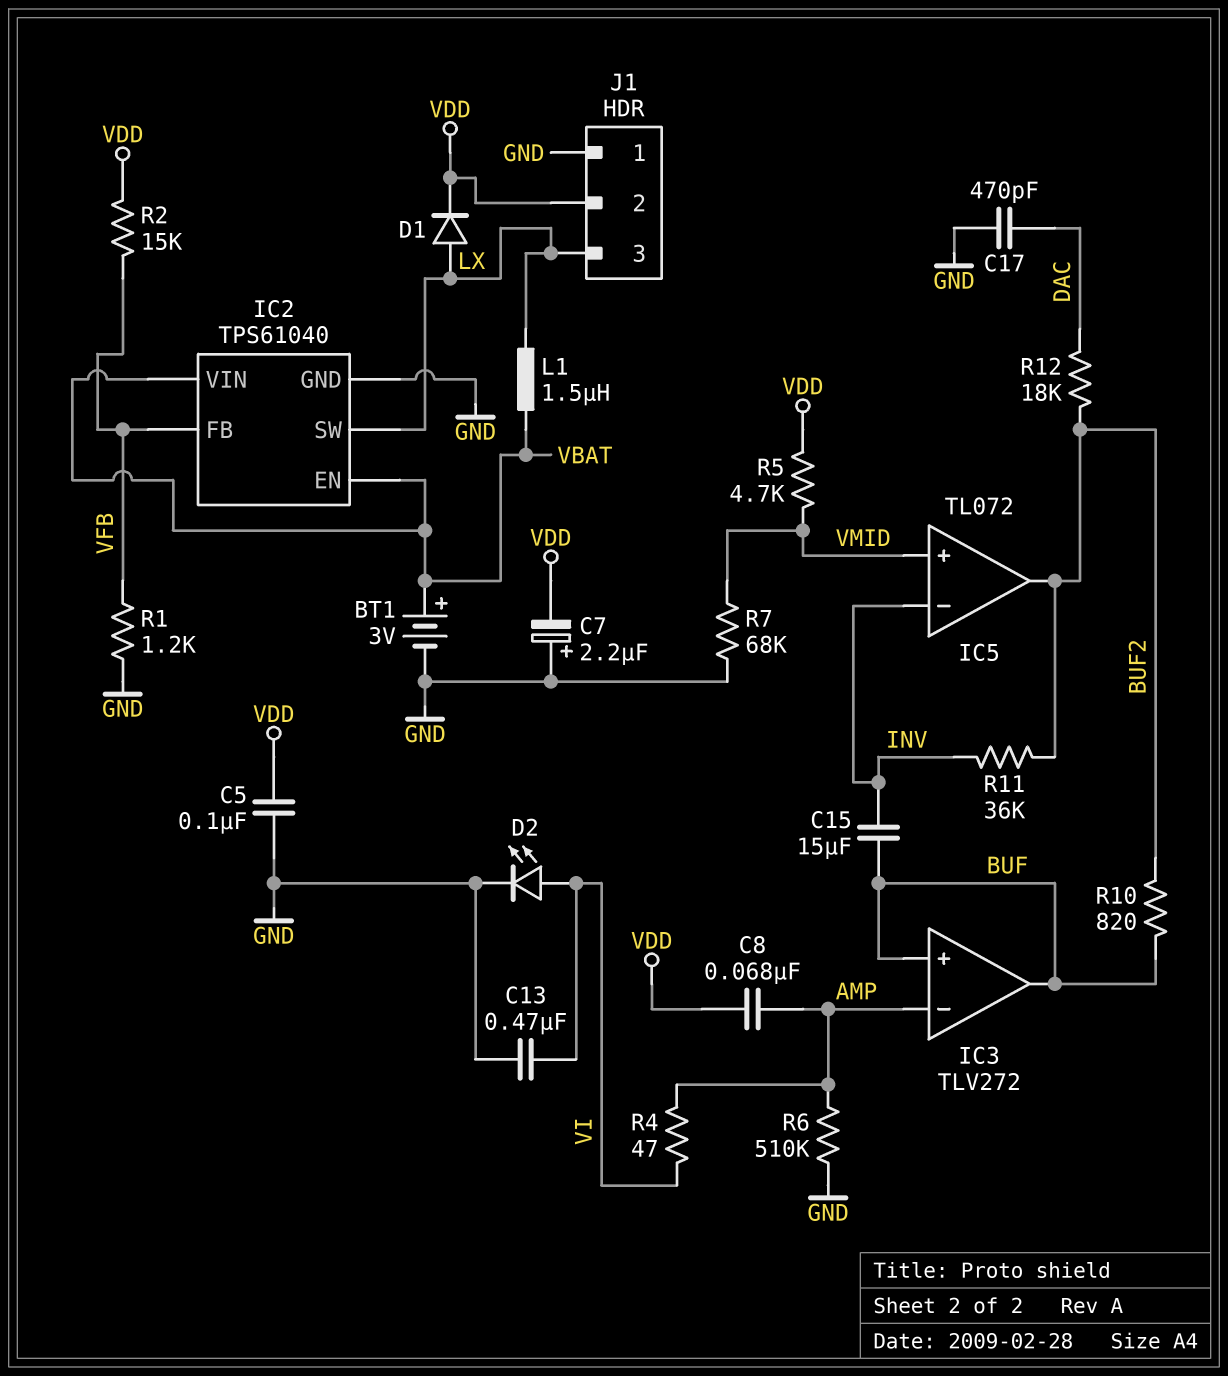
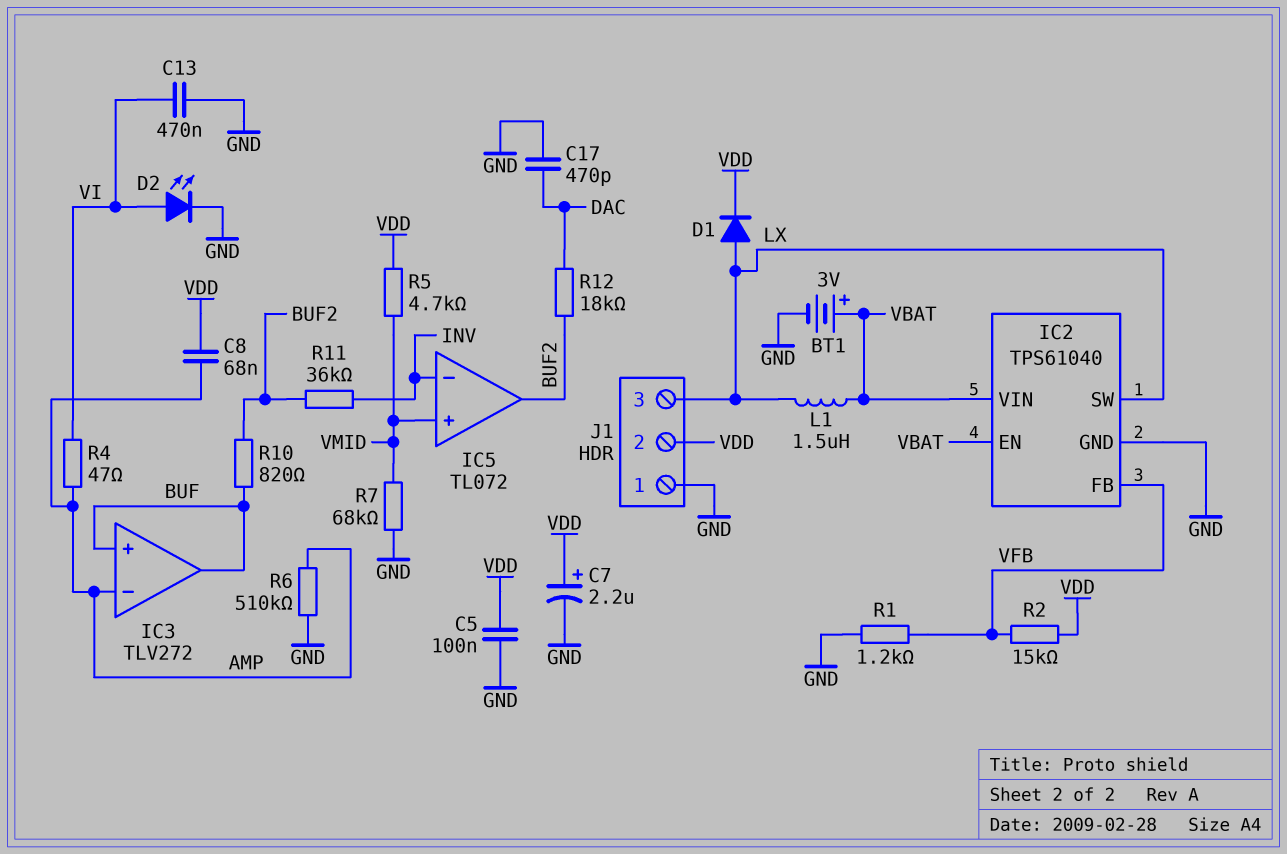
C7: 2.2uF (plus GND, minus VDD) -> 2.2uF (plus VDD, minus GND)
C15: 15uF (BUF, INV) -> none

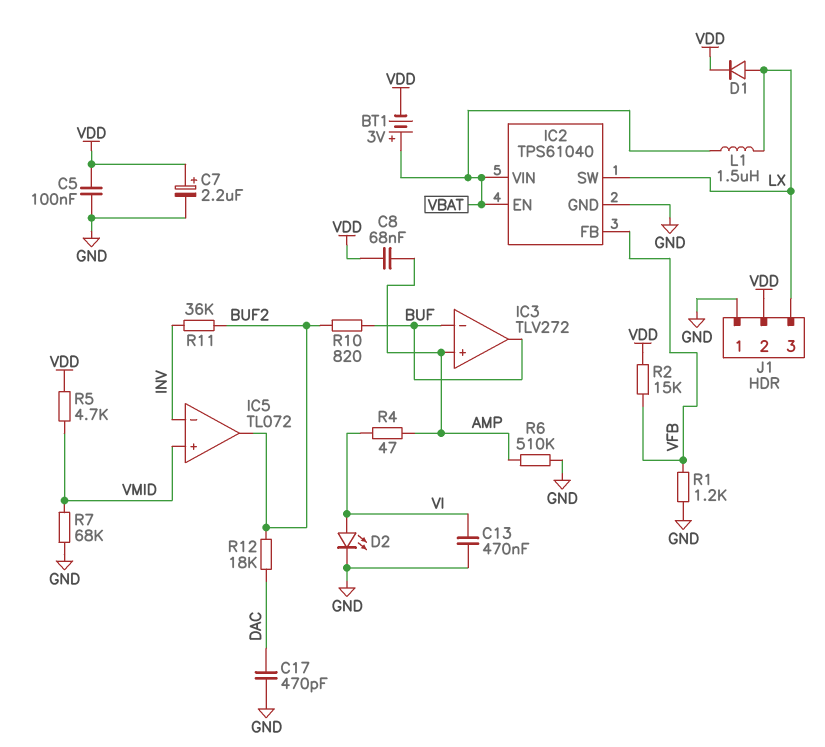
BT1: 3V (plus VBAT, minus GND) -> 3V (plus VBAT, minus VDD)
IC3 pin in+: BUF -> AMP
IC3 pin in-: AMP -> BUF

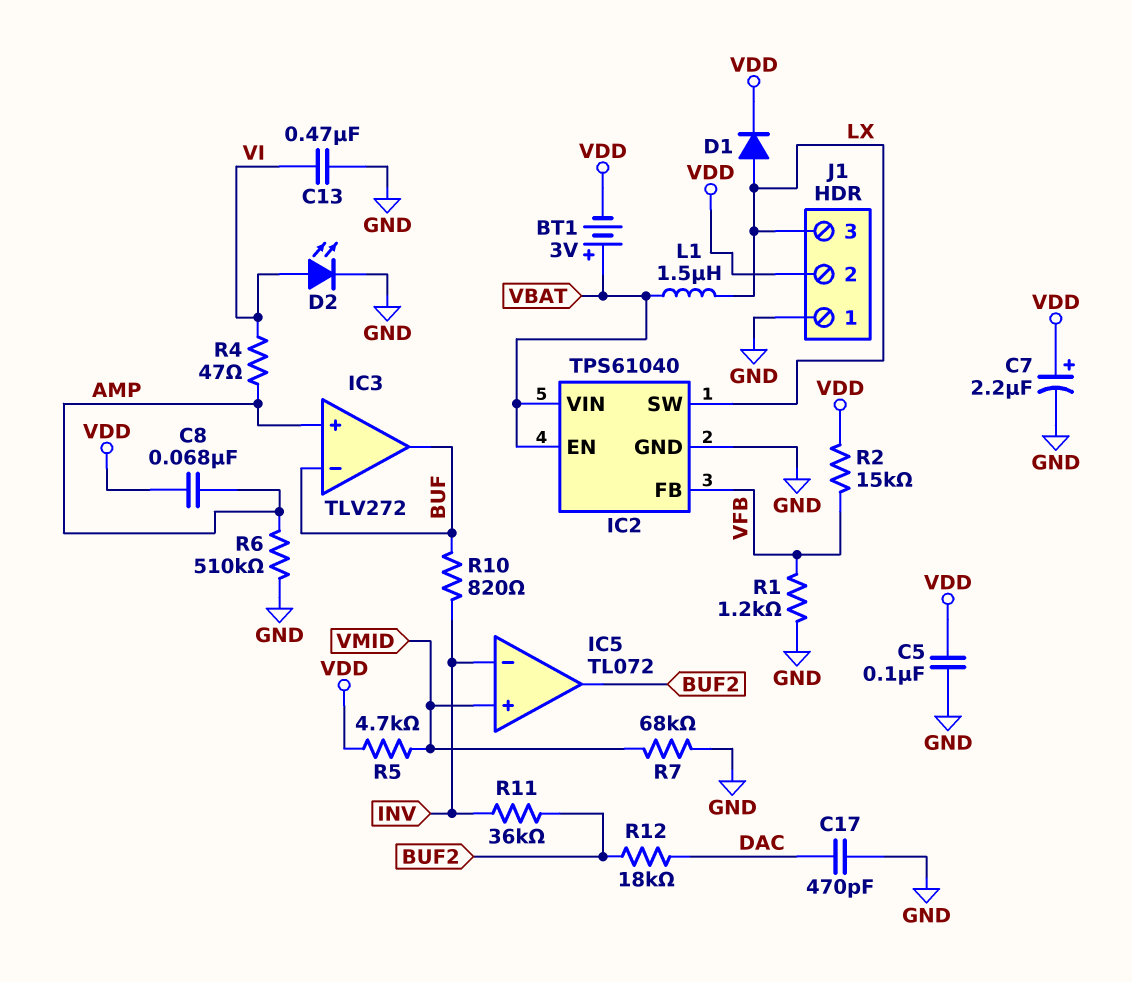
R10: 820 (BUF, BUF2) -> 820 (BUF, INV)

